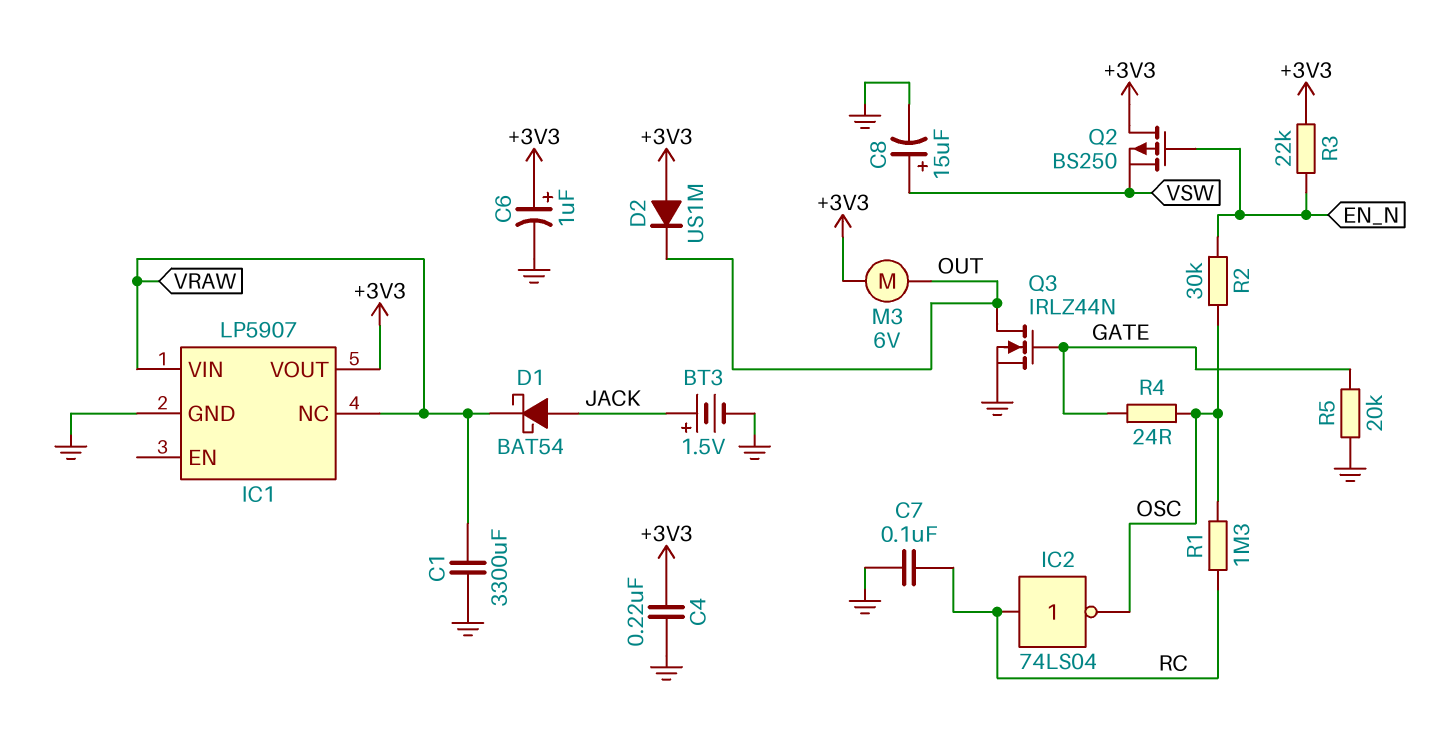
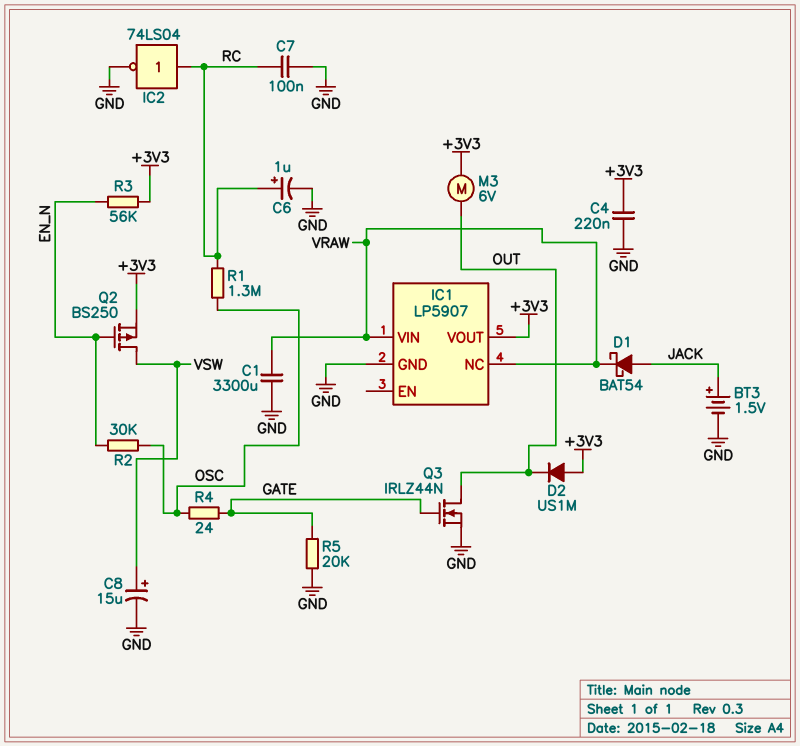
C6: 1uF (plus +3V3, minus GND) -> 1uF (plus RC, minus GND)
IC2: NOT 74LS04 (in RC, out OSC) -> NOT 74LS04 (in RC, out GND)
Q2: PMOS BS250 (G EN_N, D +3V3, S VSW) -> PMOS BS250 (G EN_N, D VSW, S +3V3)
R3: 22k (+3V3, EN_N) -> 56k (+3V3, EN_N)

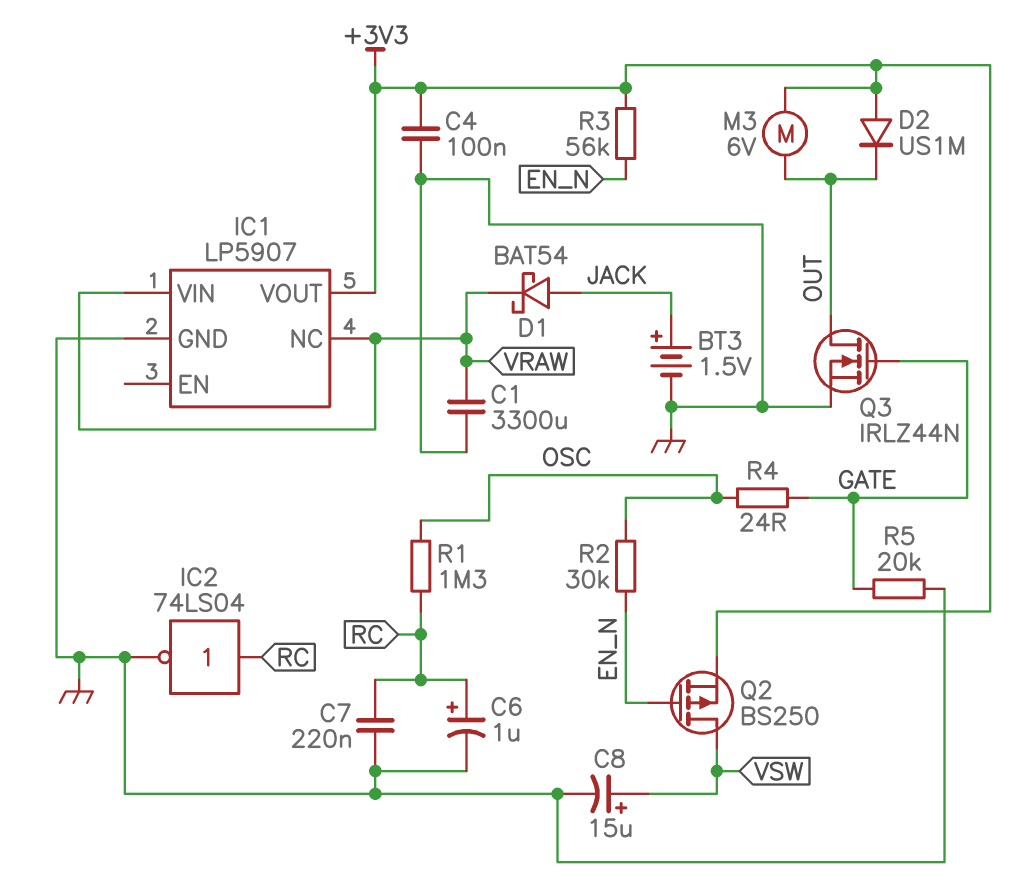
C4: 220nF (+3V3, GND) -> 100nF (+3V3, GND)
C7: 100nF (GND, RC) -> 220nF (GND, RC)

